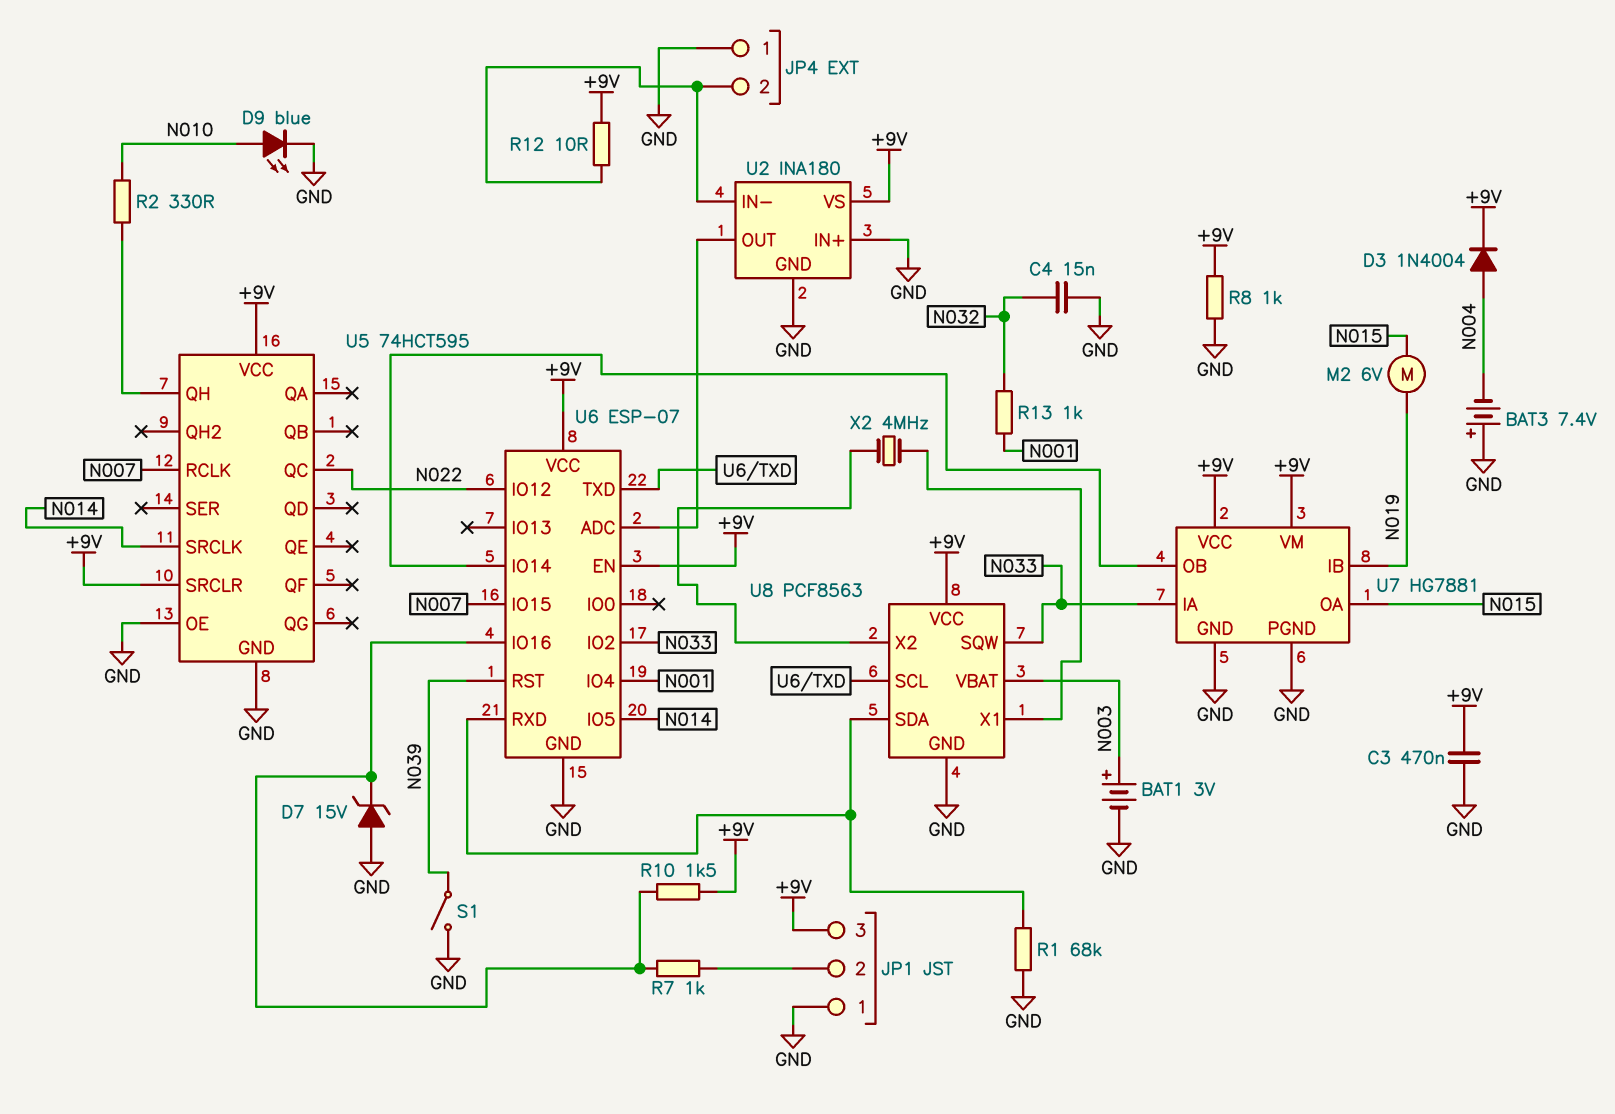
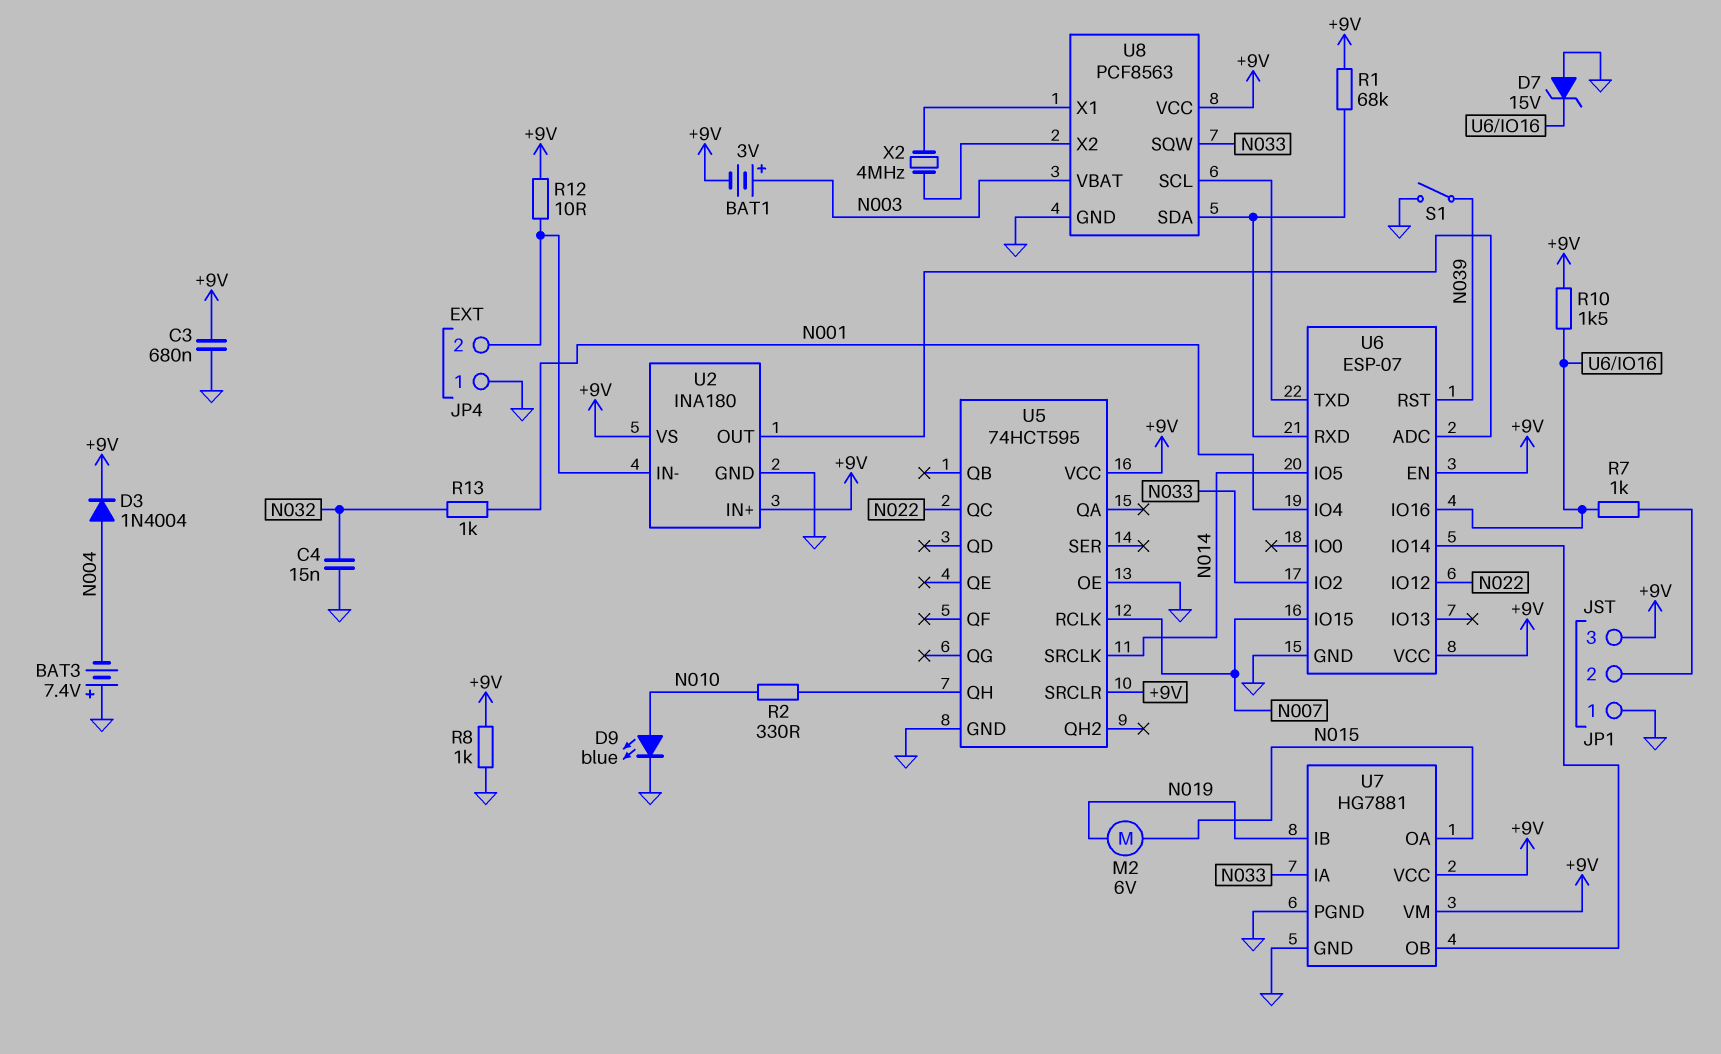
BAT1: 3V (plus N003, minus GND) -> 3V (plus N003, minus +9V)
C3: 470nF (+9V, GND) -> 680nF (+9V, GND)
R1: 68k (GND, U6/RXD) -> 68k (+9V, U6/RXD)
U2 pin IN+: GND -> +9V

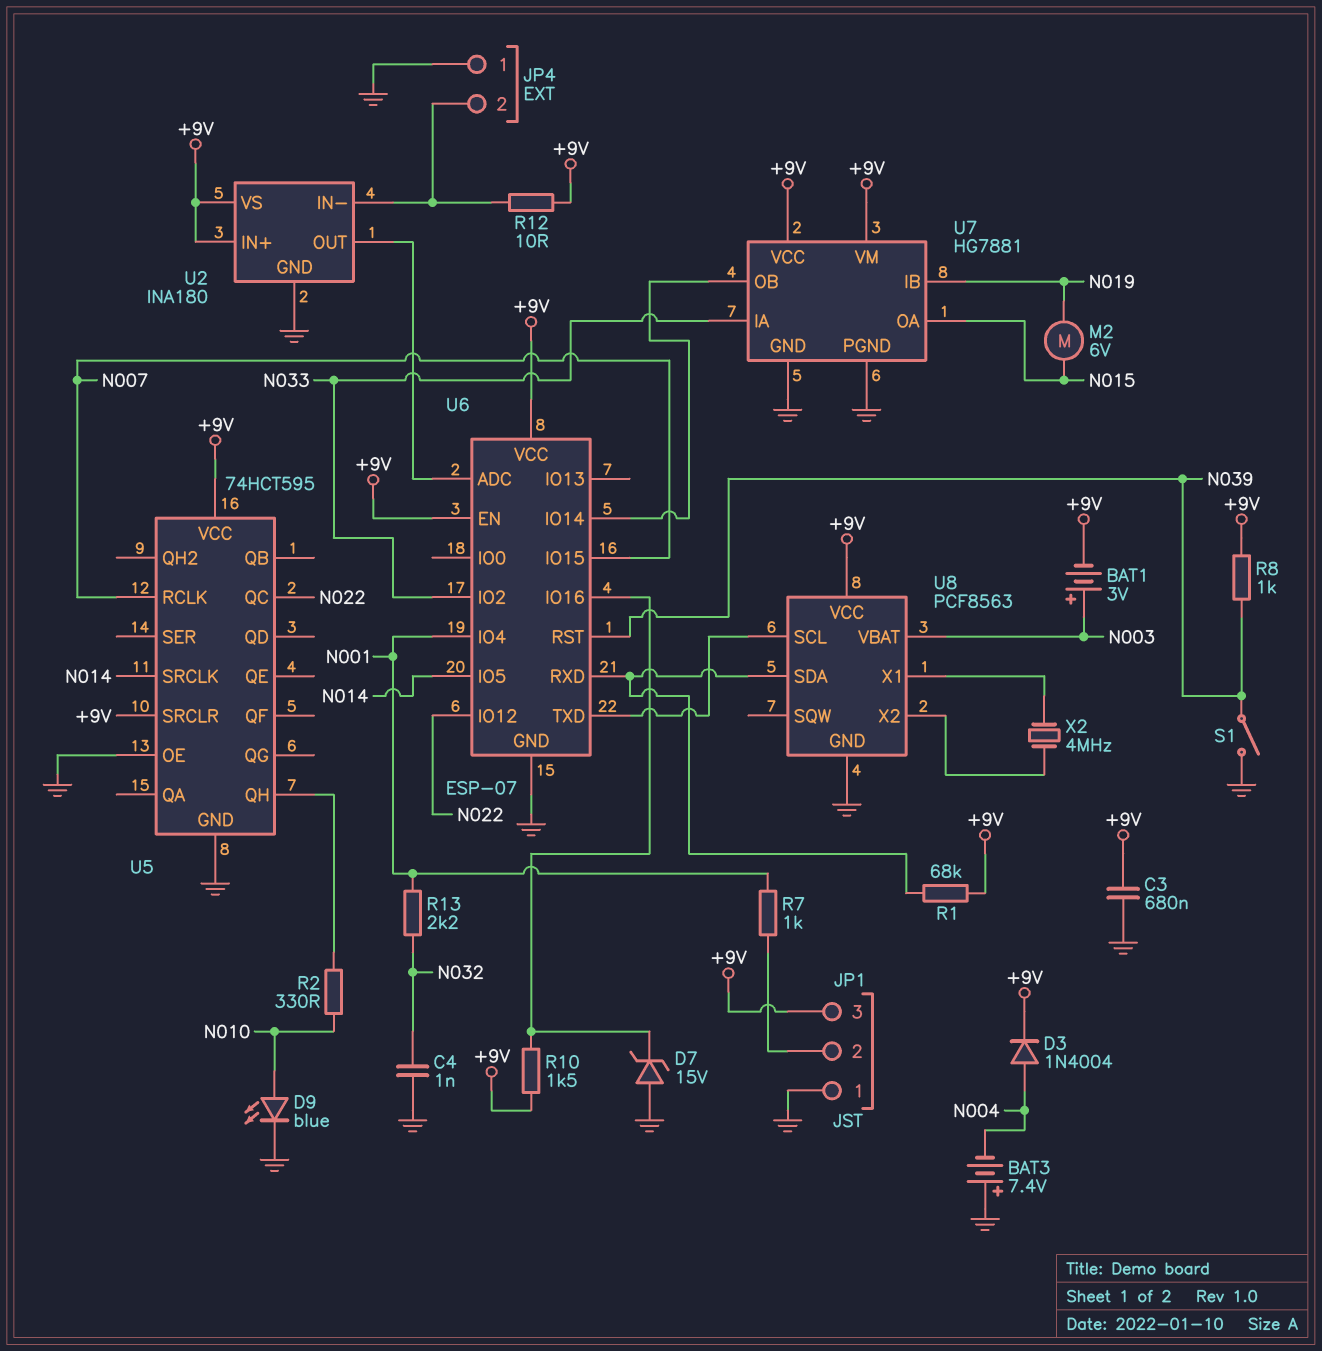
C4: 15nF (GND, N032) -> 1nF (GND, N032)
R7: 1k (JP1/2, U6/IO16) -> 1k (JP1/2, N001)
R8: 1k (+9V, GND) -> 1k (+9V, N039)
R13: 1k (N001, N032) -> 2.2k (N001, N032)
U8 pin SQW: N033 -> none

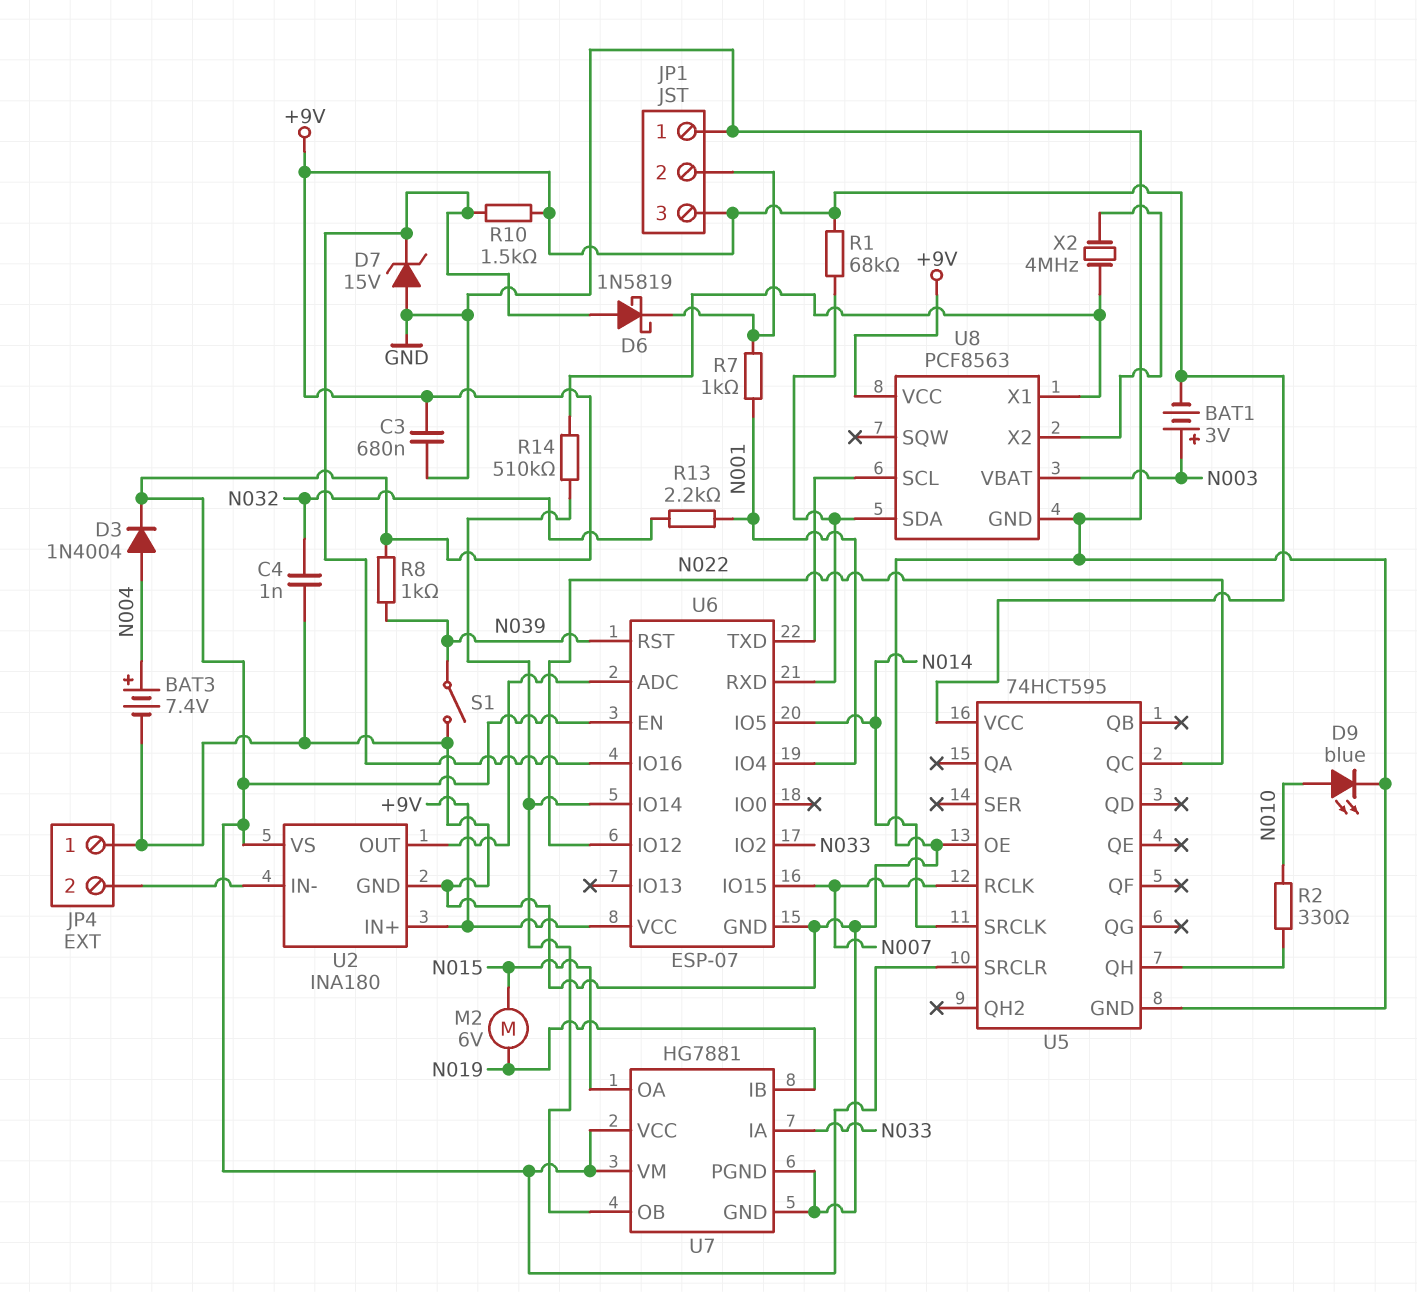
BAT3: 7.4V (plus GND, minus N004) -> 7.4V (plus N004, minus GND)
D6: none -> schottky 1N5819 (A U6/IO16, K JP1/2)
R12: 10 (+9V, JP4/2) -> none
R14: none -> 510k (U6/IO14, U8/X1)

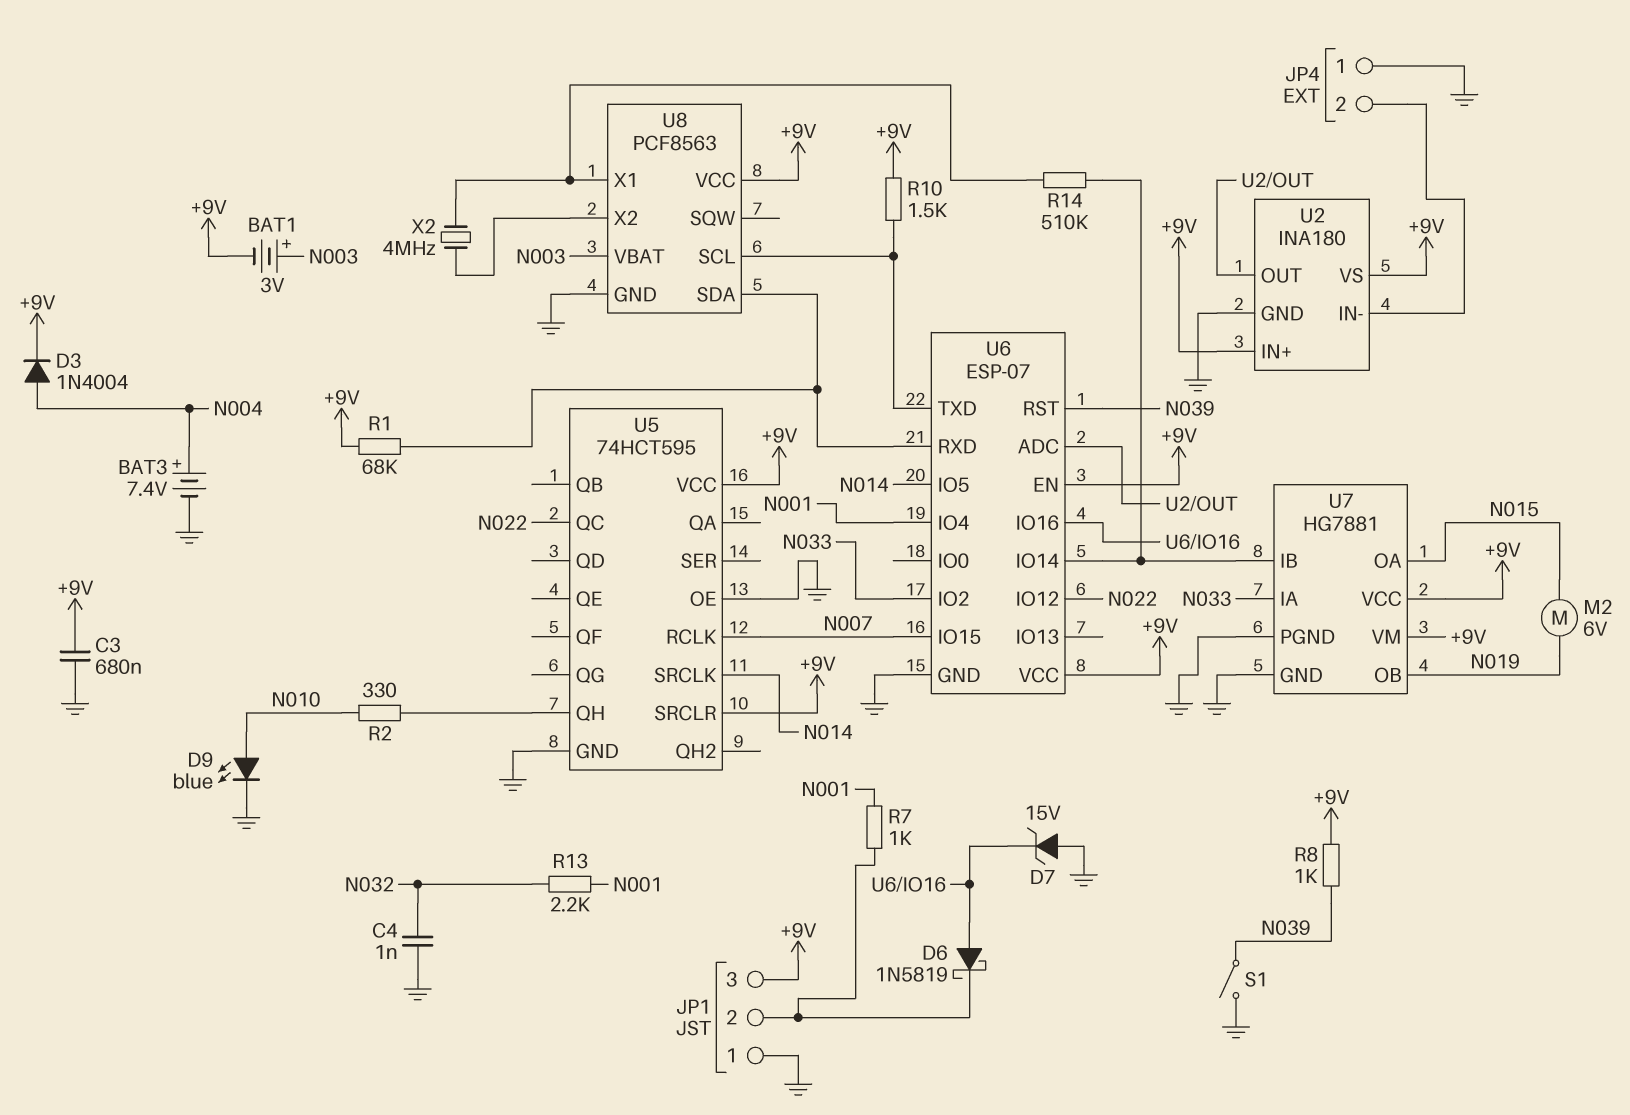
R10: 1.5k (+9V, U6/IO16) -> 1.5k (+9V, U6/TXD)
U7 pin IB: N019 -> U6/IO14
U7 pin OB: U6/IO14 -> N019

